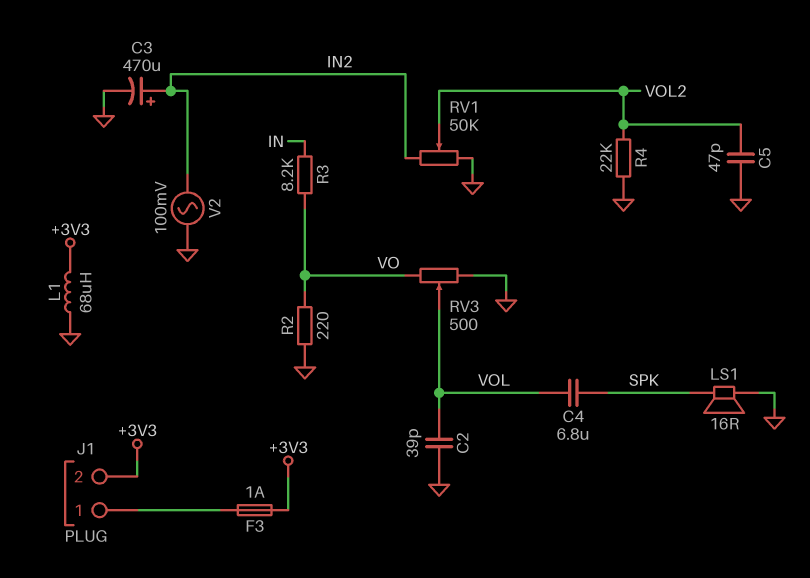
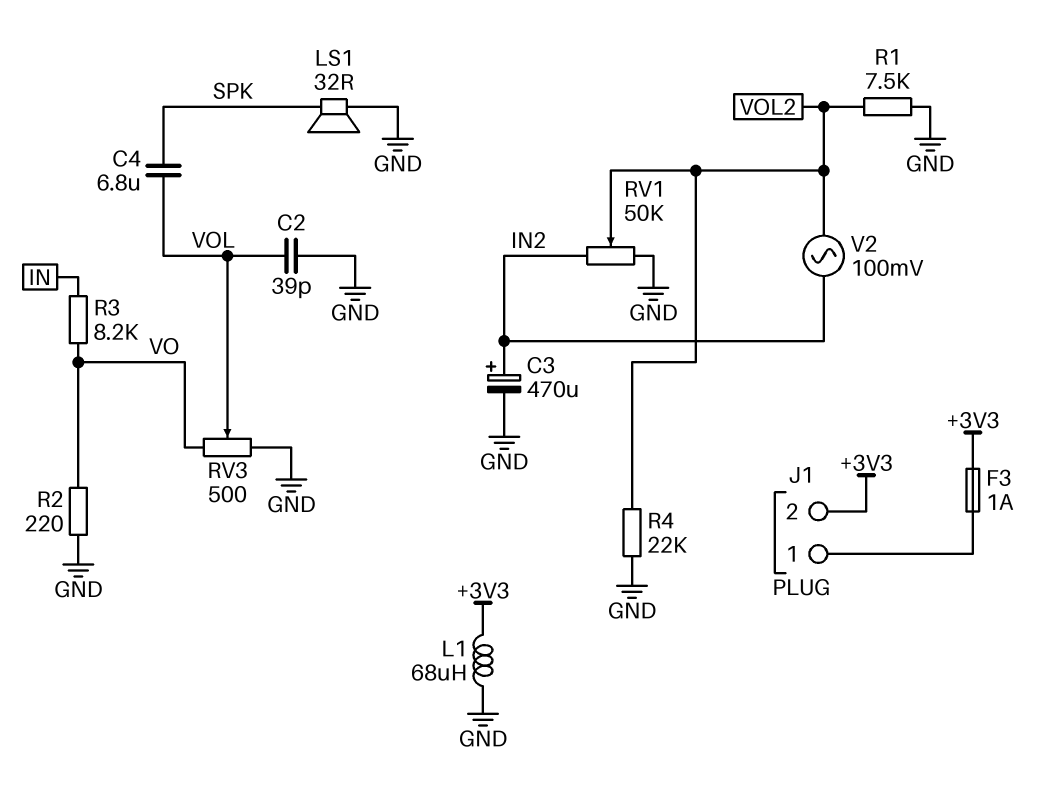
C5: 47pF (GND, VOL2) -> none
LS1: speaker 16R (GND, SPK) -> speaker 32R (GND, SPK)
R1: none -> 7.5k (GND, VOL2)
V2: AC 100mV (GND, IN2) -> AC 100mV (IN2, VOL2)

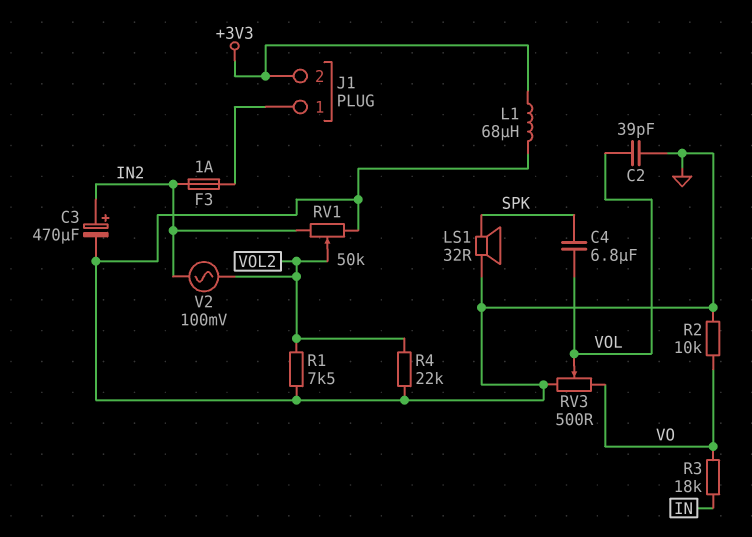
F3: 1A (+3V3, J1/1) -> 1A (IN2, J1/1)
R2: 220 (GND, VO) -> 10k (GND, VO)
R3: 8.2k (IN, VO) -> 18k (IN, VO)

